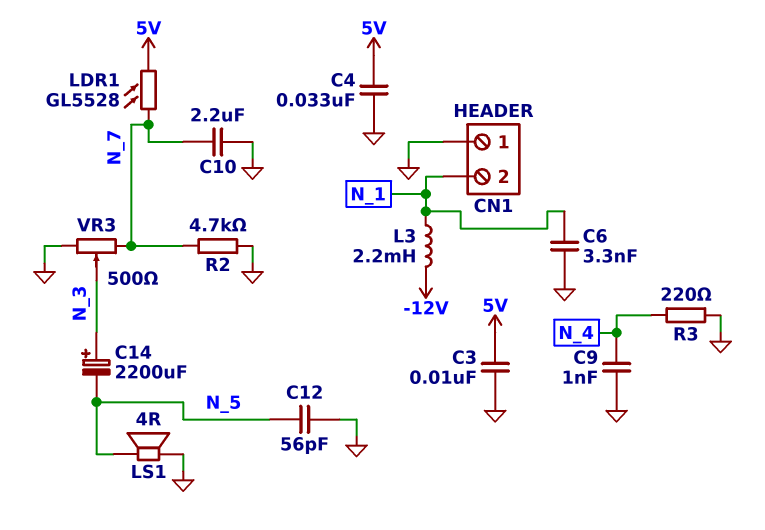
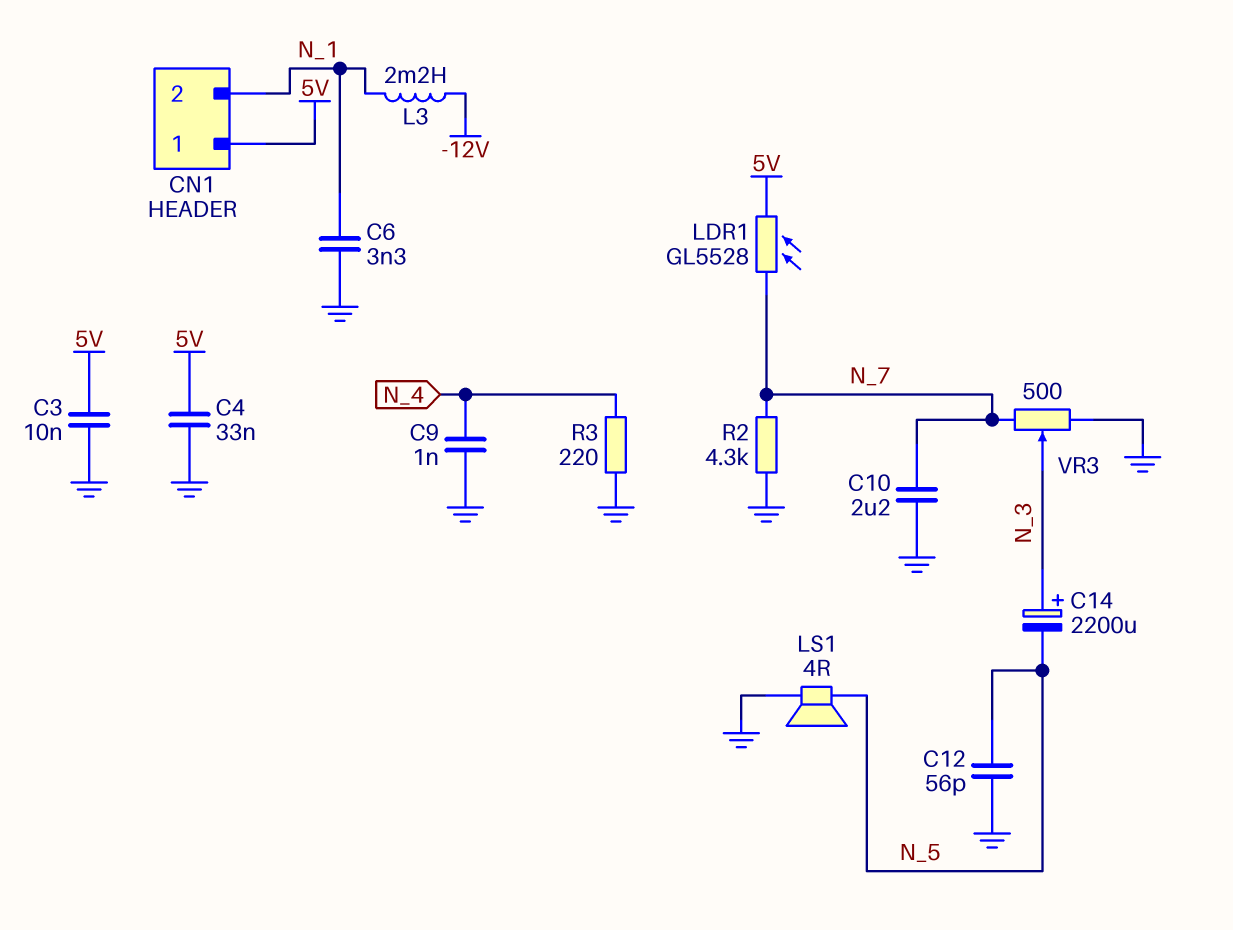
CN1 pin 1: GND -> 5V
R2: 4.7k (GND, N_7) -> 4.3k (GND, N_7)

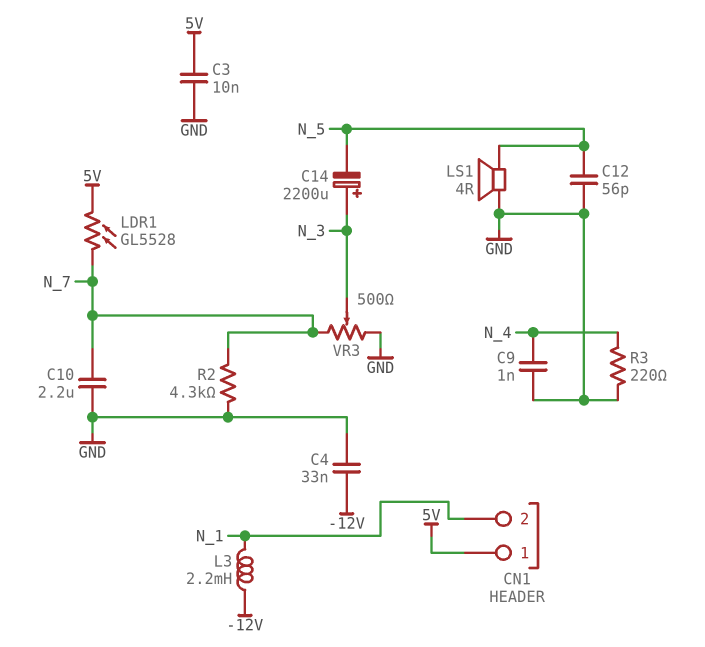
C4: 33nF (5V, GND) -> 33nF (-12V, GND)
C6: 3.3nF (GND, N_1) -> none

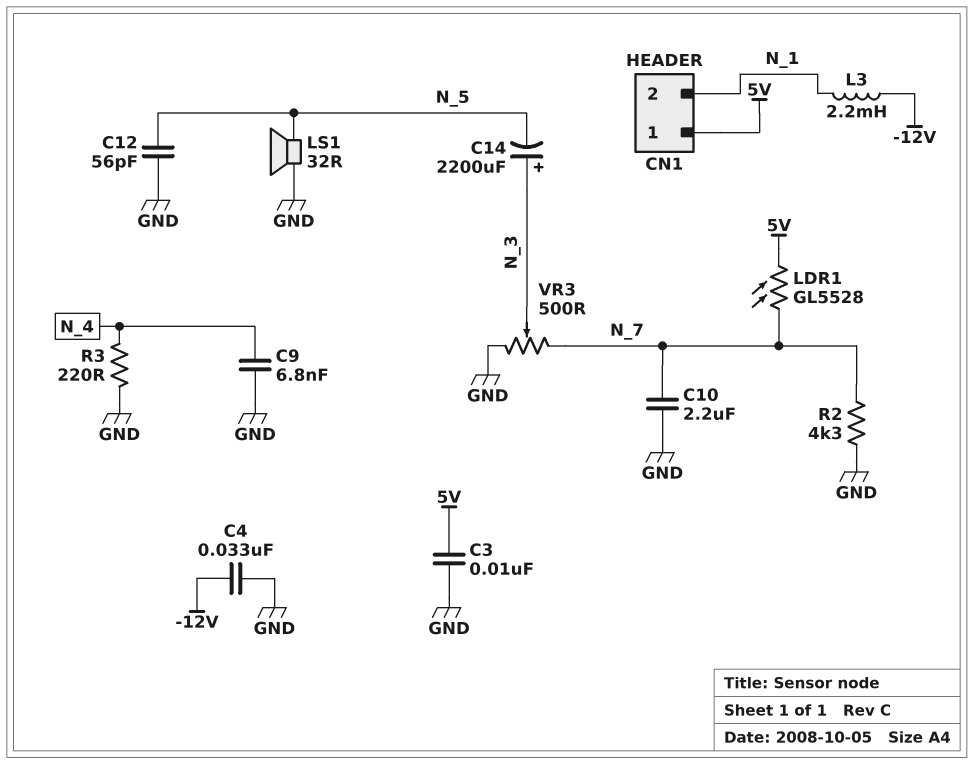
C9: 1nF (GND, N_4) -> 6.8nF (GND, N_4)
LS1: speaker 4R (GND, N_5) -> speaker 32R (GND, N_5)

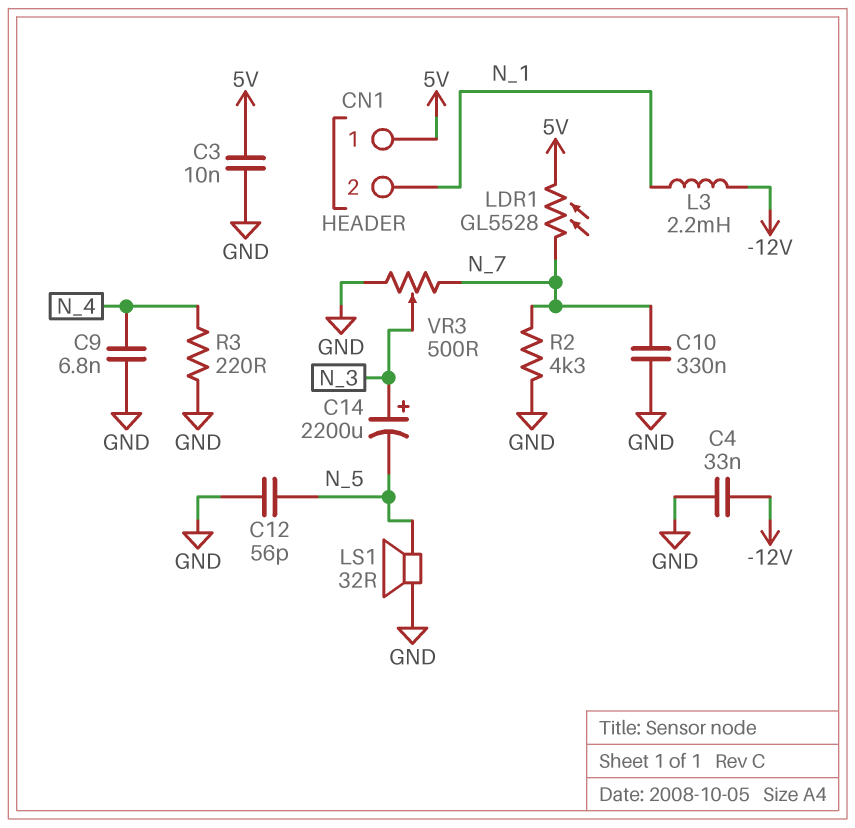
C10: 2.2uF (GND, N_7) -> 330nF (GND, N_7)

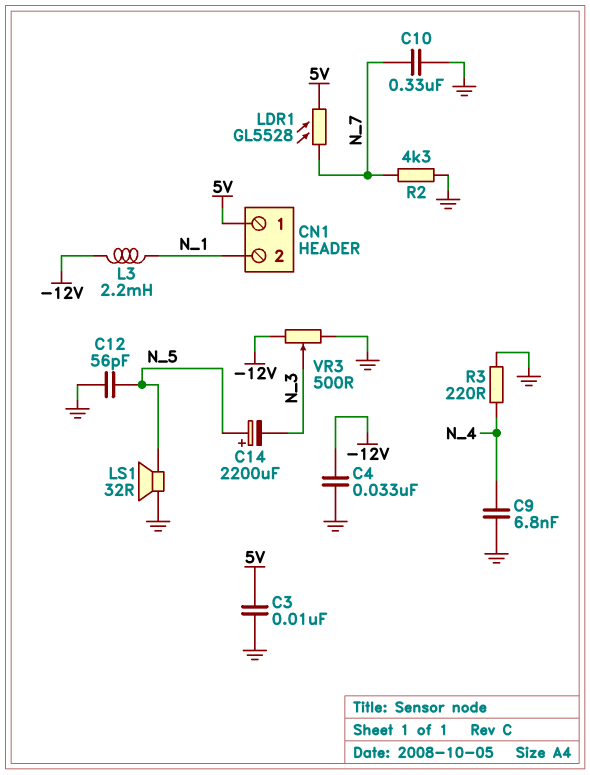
C14: 2200uF (plus N_3, minus N_5) -> 2200uF (plus N_5, minus N_3)
VR3: 500 (GND, N_7, wiper N_3) -> 500 (-12V, GND, wiper N_3)

